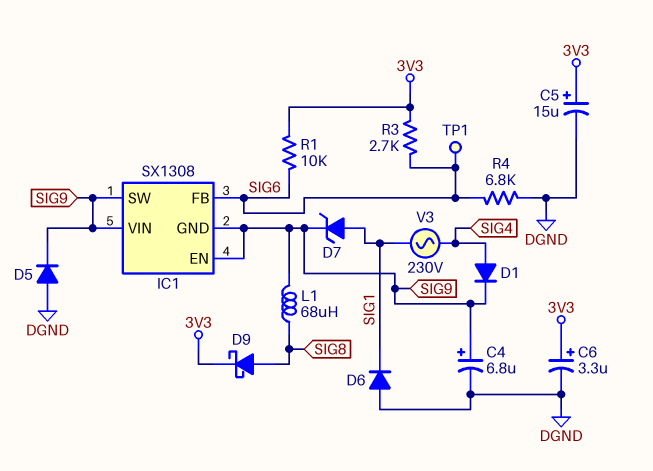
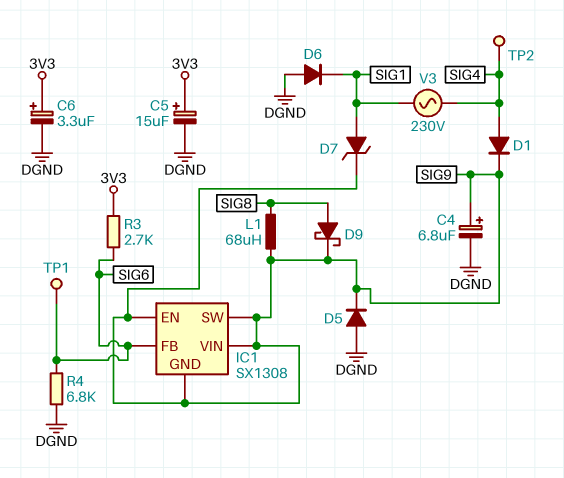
D9: schottky (A SIG8, K 3V3) -> schottky (A SIG8, K SIG9)
R1: 10k (3V3, SIG6) -> none
TP2: none -> test point (SIG4)

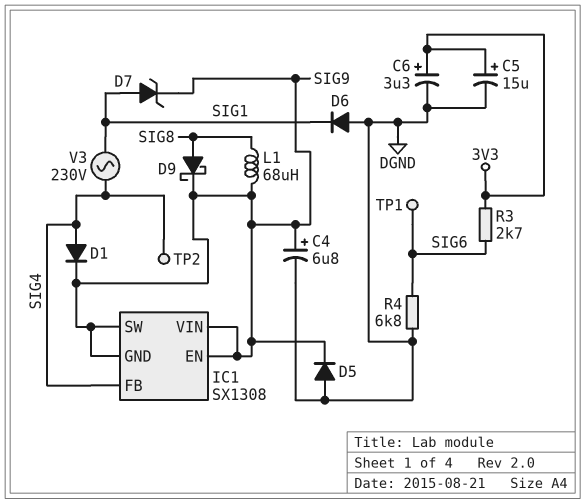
IC1 pin FB: SIG6 -> SIG4

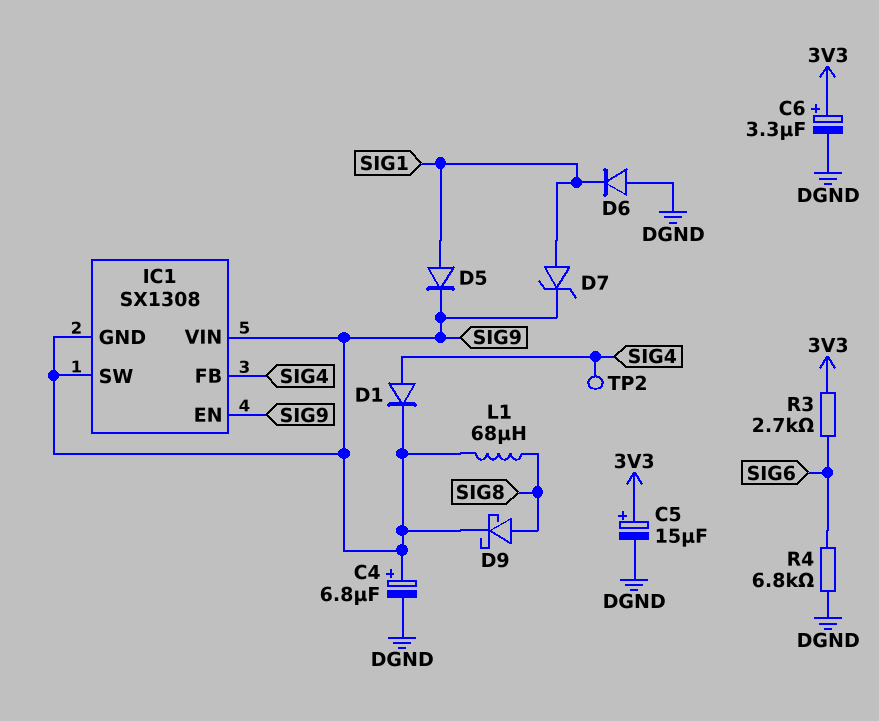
D5: diode (A DGND, K SIG9) -> diode (A SIG1, K SIG9)
TP1: test point (SIG6) -> none
V3: AC 230V (SIG1, SIG4) -> none

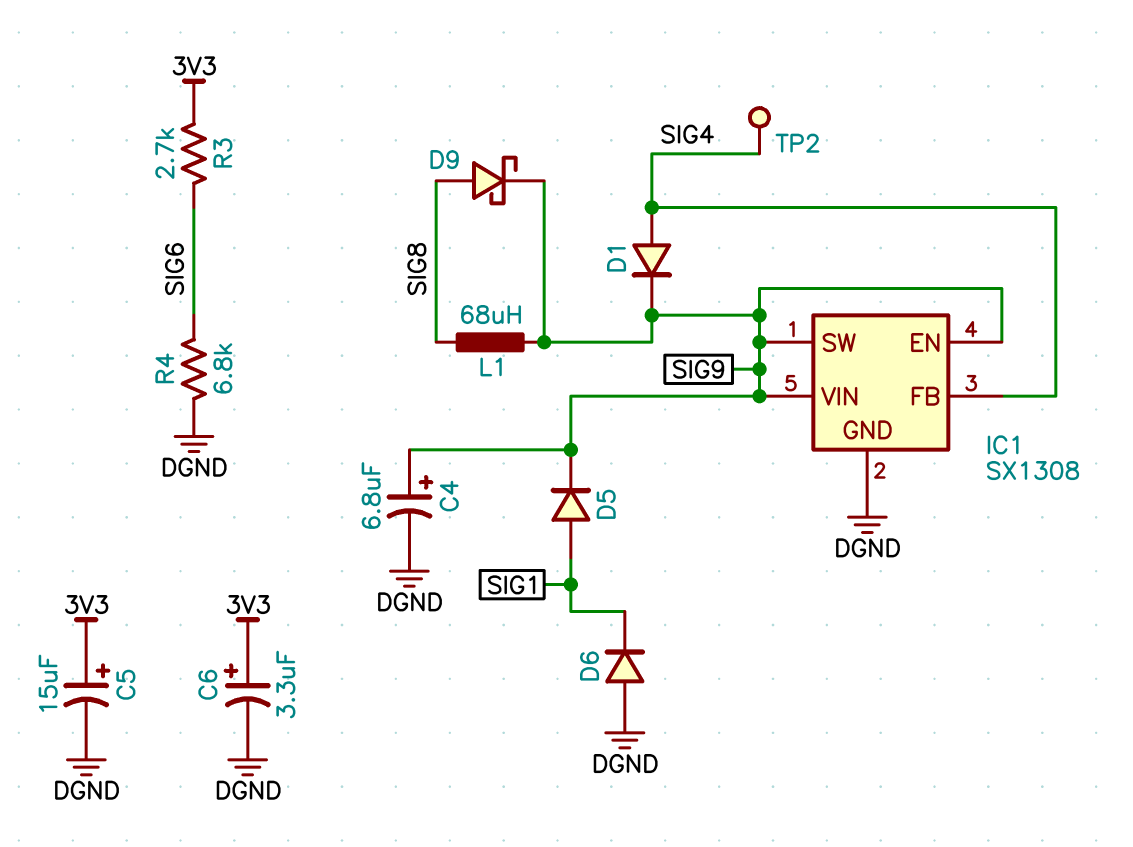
D7: zener (A SIG1, K SIG9) -> none
IC1 pin GND: SIG9 -> DGND

